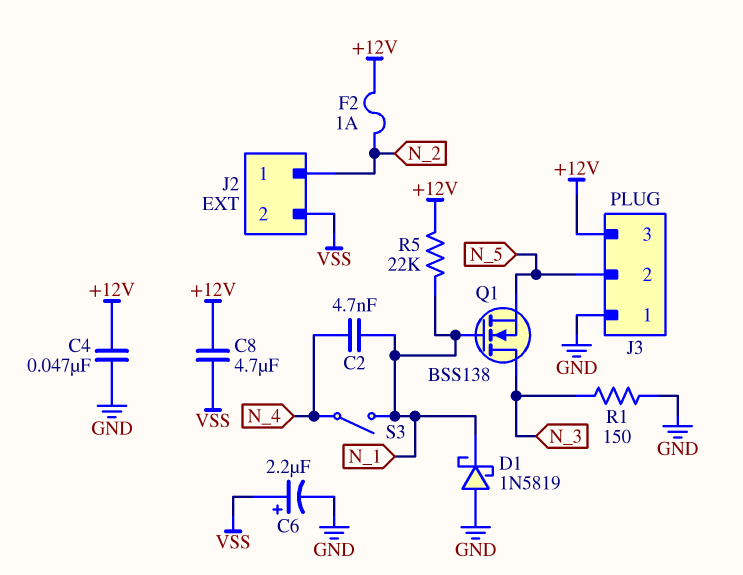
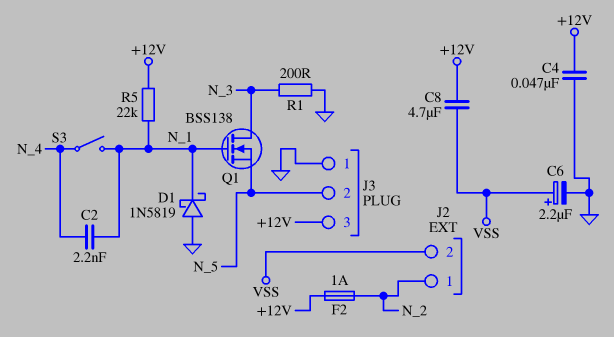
C2: 4.7nF (N_1, N_4) -> 2.2nF (N_1, N_4)
R1: 150 (GND, N_3) -> 200 (GND, N_3)

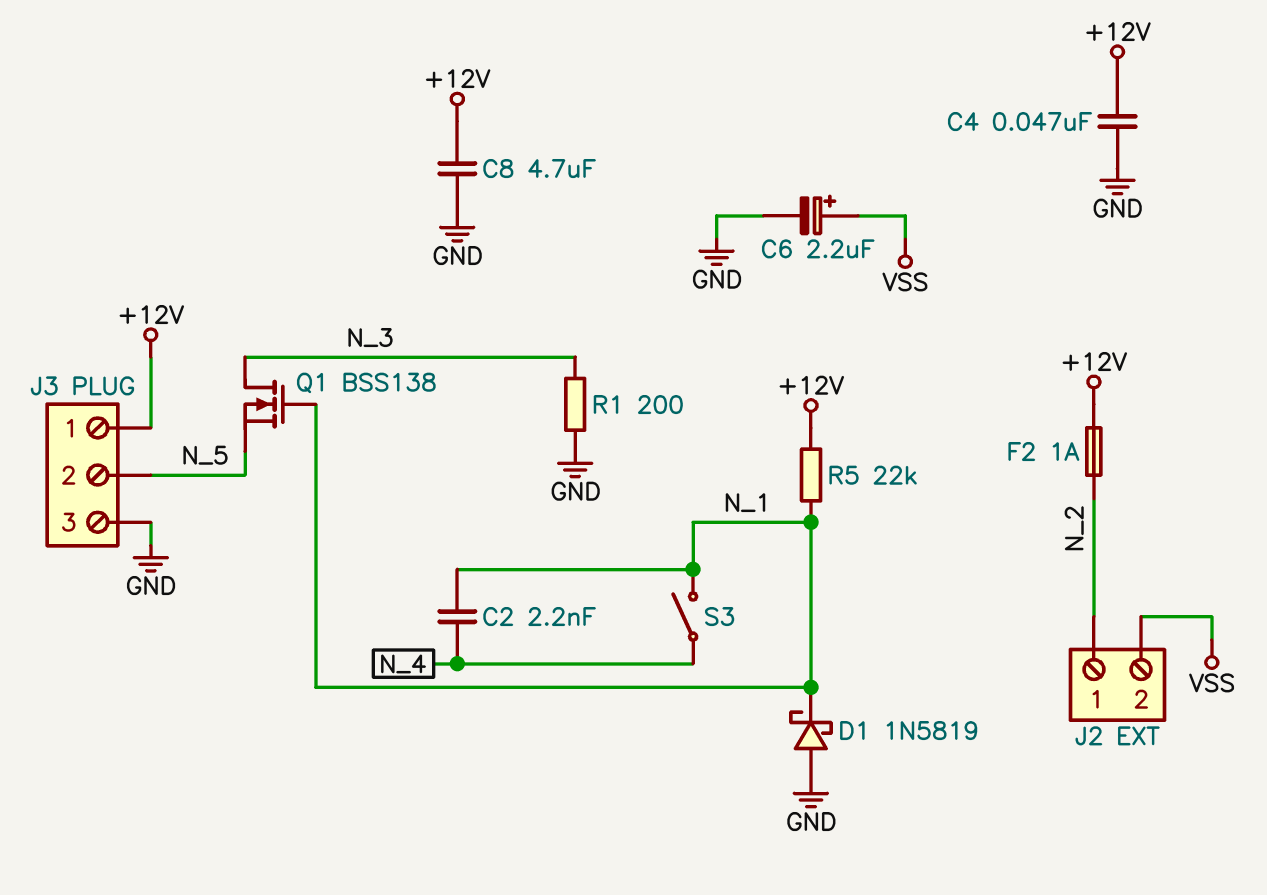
C8: 4.7uF (+12V, VSS) -> 4.7uF (+12V, GND)
J3 pin 1: GND -> +12V
J3 pin 3: +12V -> GND

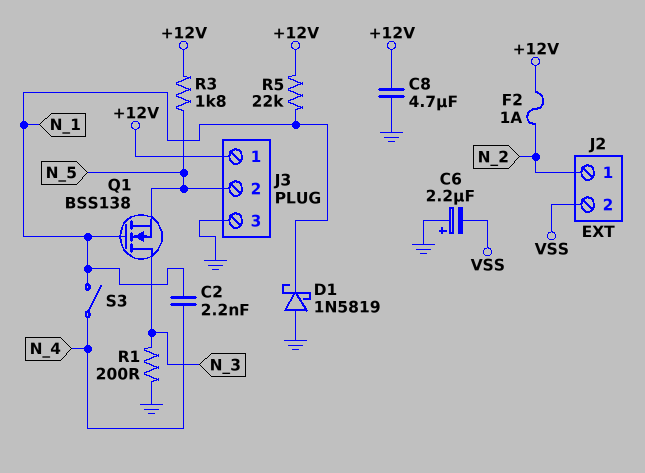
C4: 47nF (+12V, GND) -> none
C6: 2.2uF (plus VSS, minus GND) -> 2.2uF (plus GND, minus VSS)
R3: none -> 1.8k (+12V, N_5)

